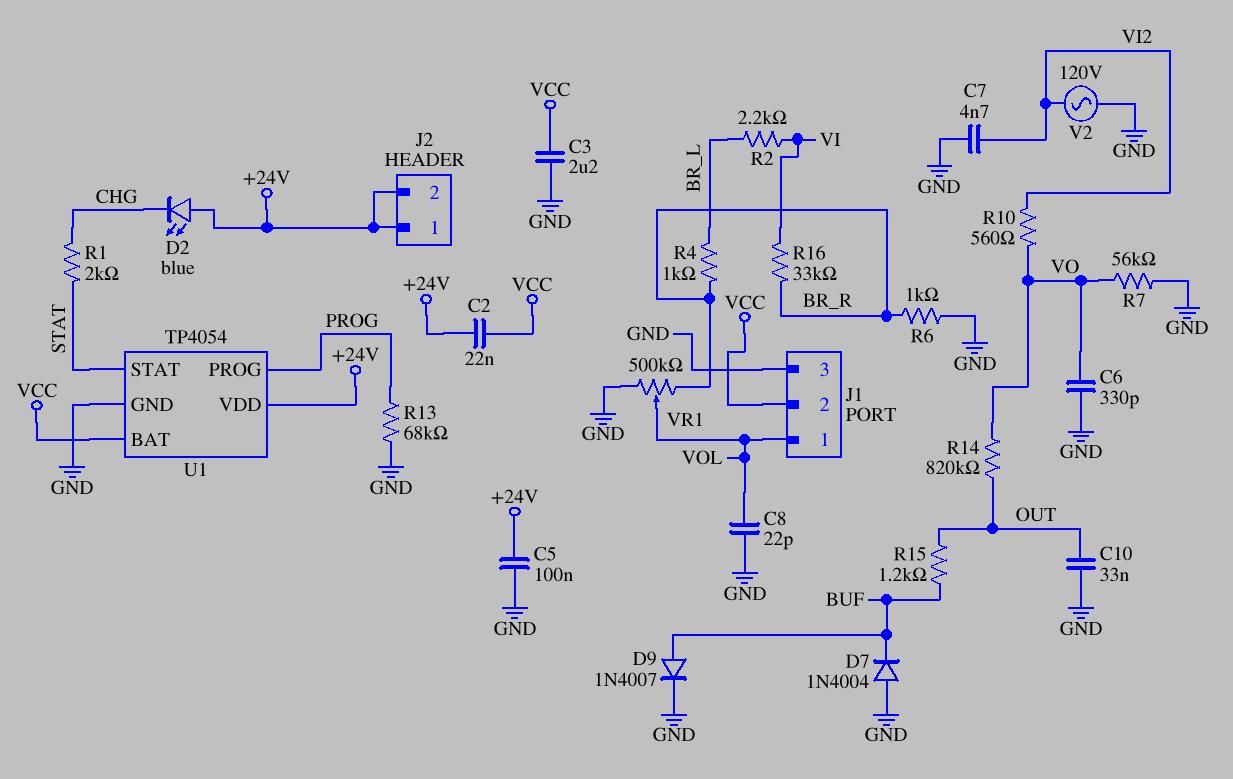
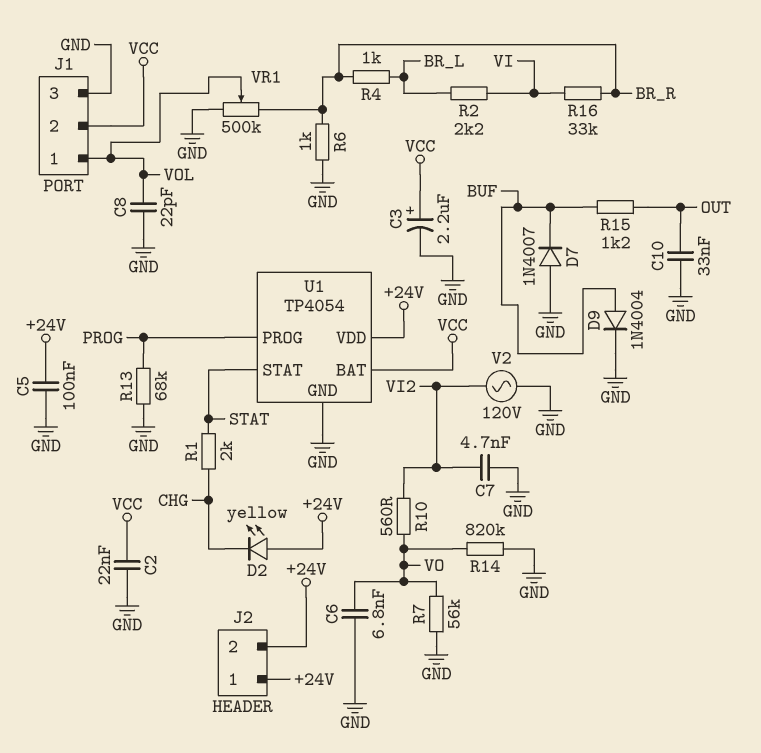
C2: 22nF (+24V, VCC) -> 22nF (GND, VCC)
C3: 2.2uF (GND, VCC) -> 2.2uF (plus VCC, minus GND)
C6: 330pF (GND, VO) -> 6.8nF (GND, VO)
D2: LED blue (A +24V, K CHG) -> LED yellow (A +24V, K CHG)
D7: diode 1N4004 (A GND, K BUF) -> diode 1N4007 (A GND, K BUF)
D9: diode 1N4007 (A BUF, K GND) -> diode 1N4004 (A BUF, K GND)
R14: 820k (OUT, VO) -> 820k (GND, VO)

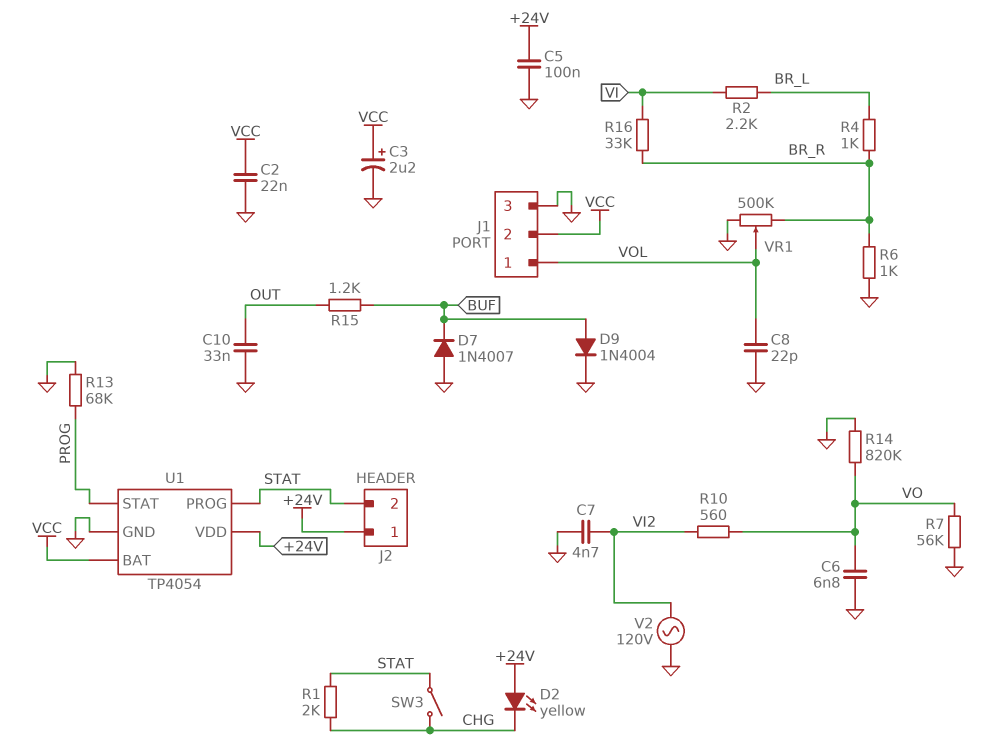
J2 pin 2: +24V -> STAT
SW3: none -> switch (CHG, STAT)
U1 pin PROG: PROG -> STAT
U1 pin STAT: STAT -> PROG

